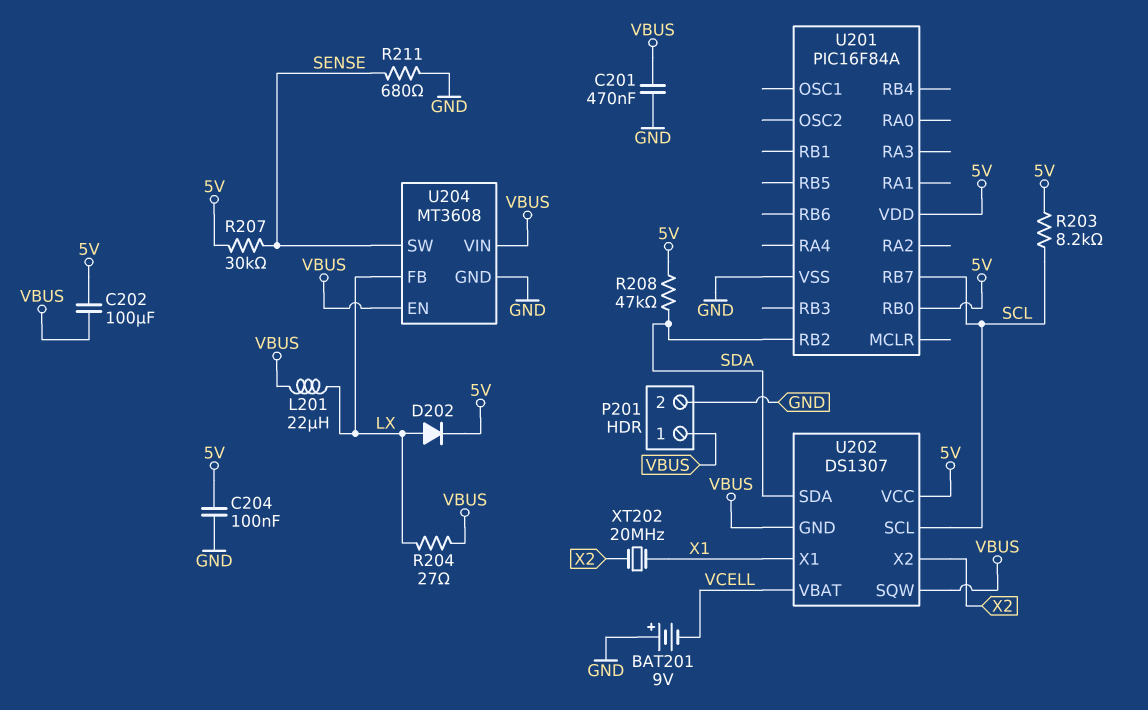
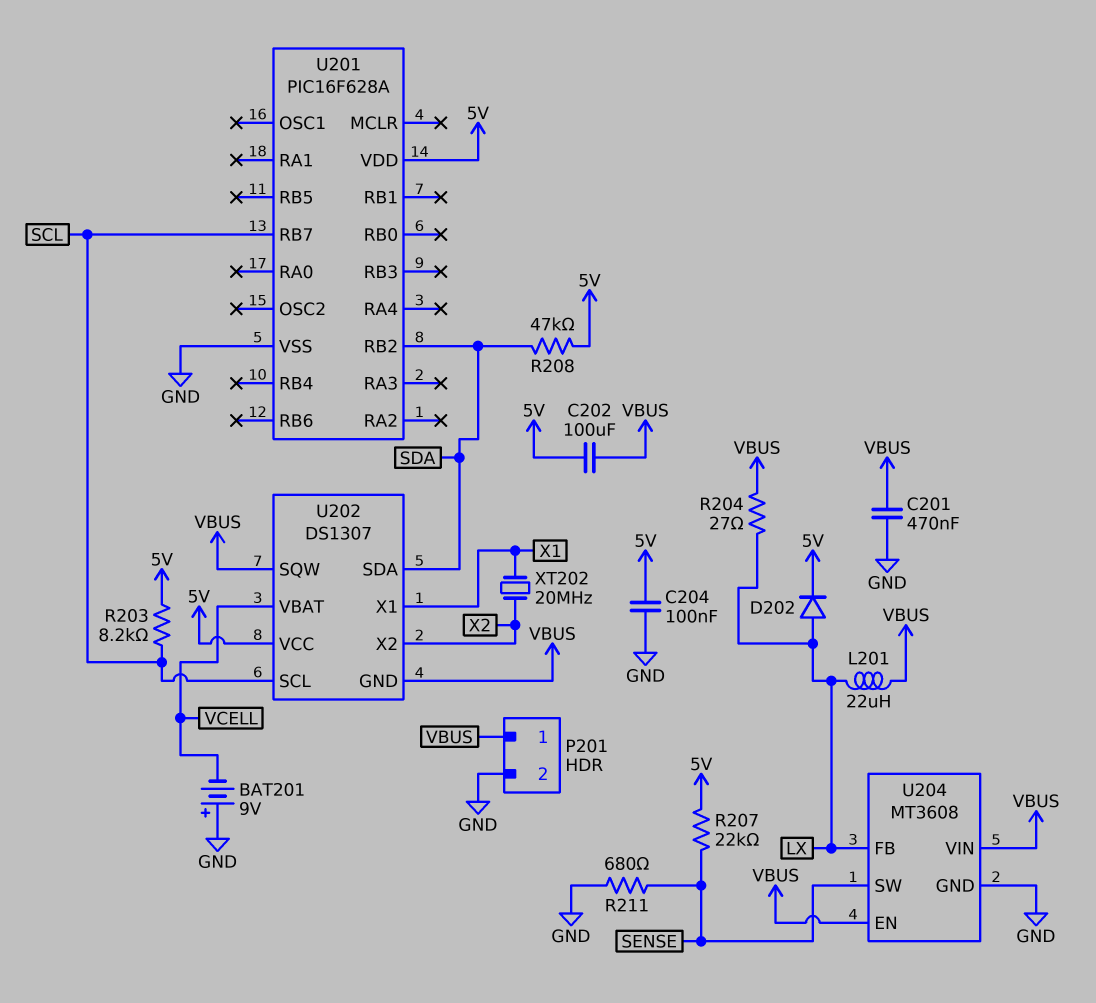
R207: 30k (5V, SENSE) -> 22k (5V, SENSE)
U201: PIC16F84A -> PIC16F628A
U201 pin RB0: 5V -> none

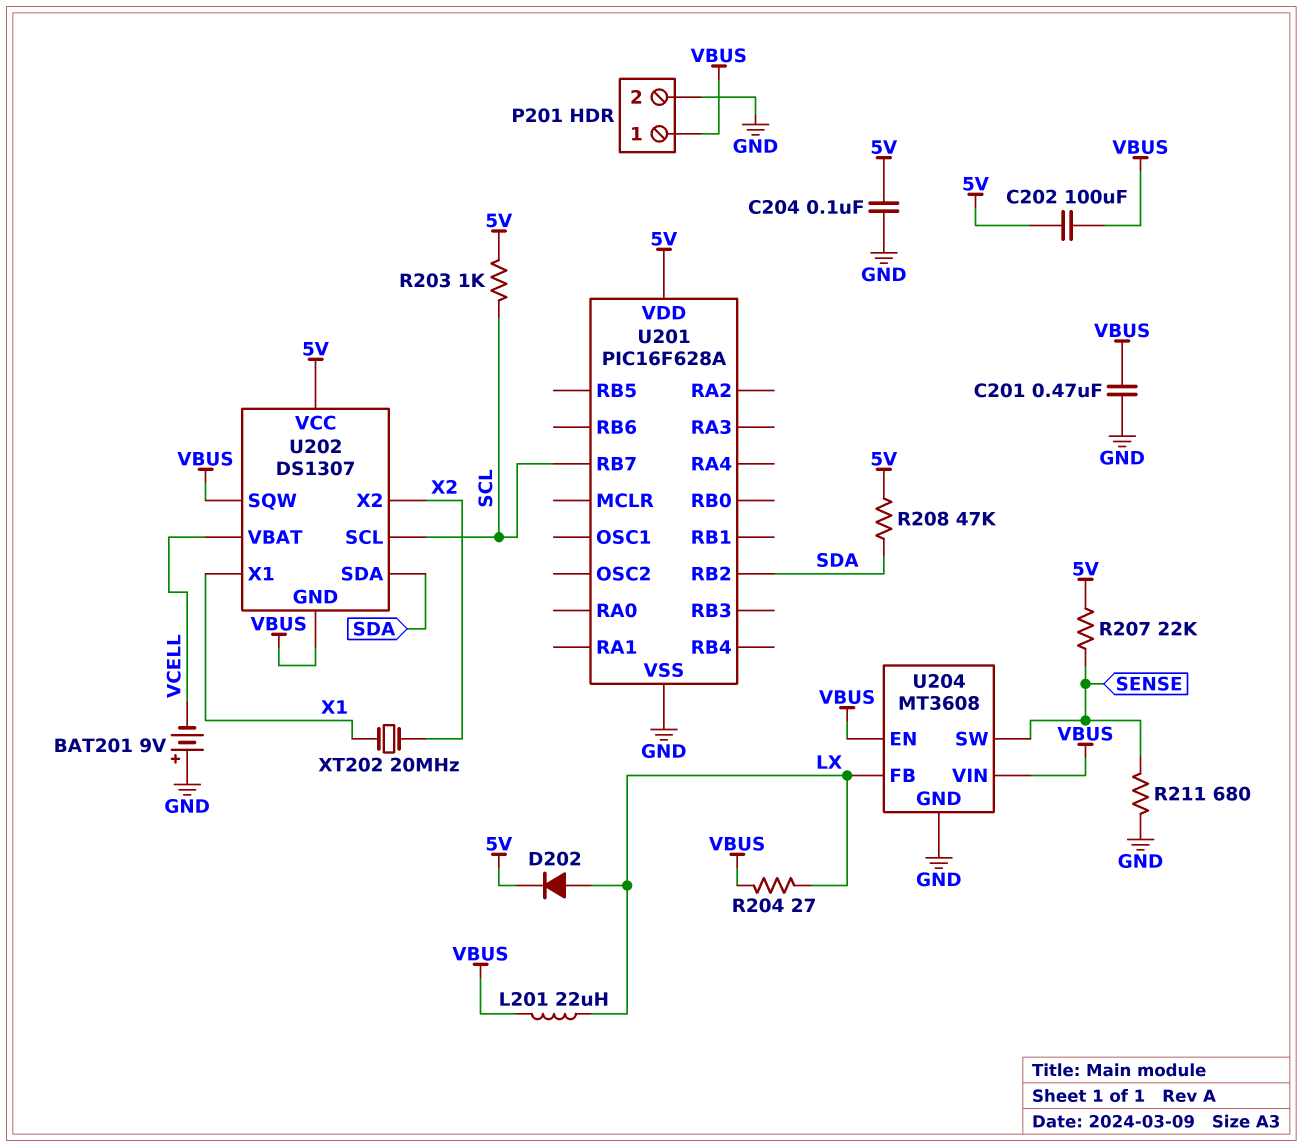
R203: 8.2k (5V, SCL) -> 1k (5V, SCL)

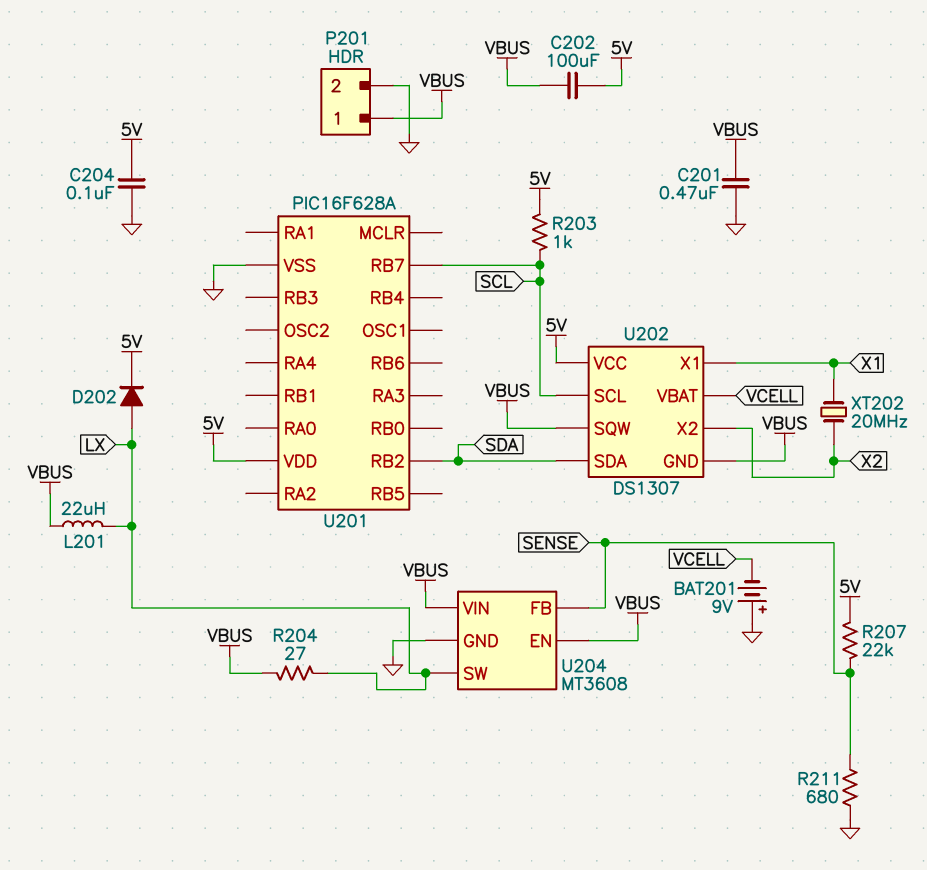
R208: 47k (5V, SDA) -> none
U204 pin FB: LX -> SENSE
U204 pin SW: SENSE -> LX

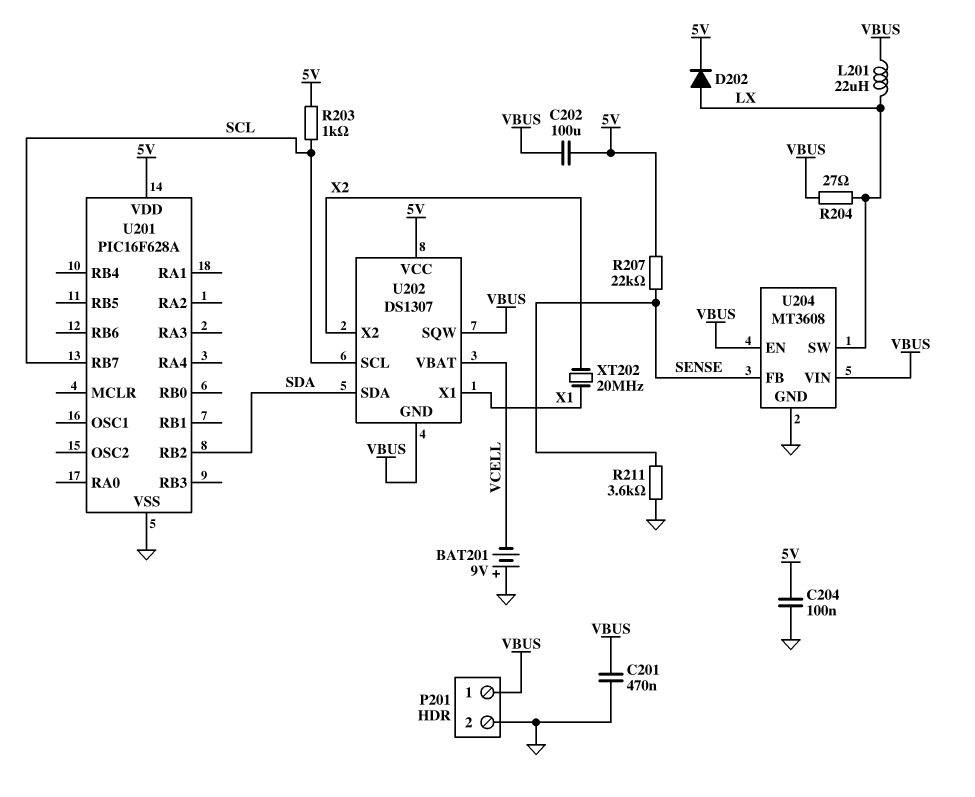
R211: 680 (GND, SENSE) -> 3.6k (GND, SENSE)

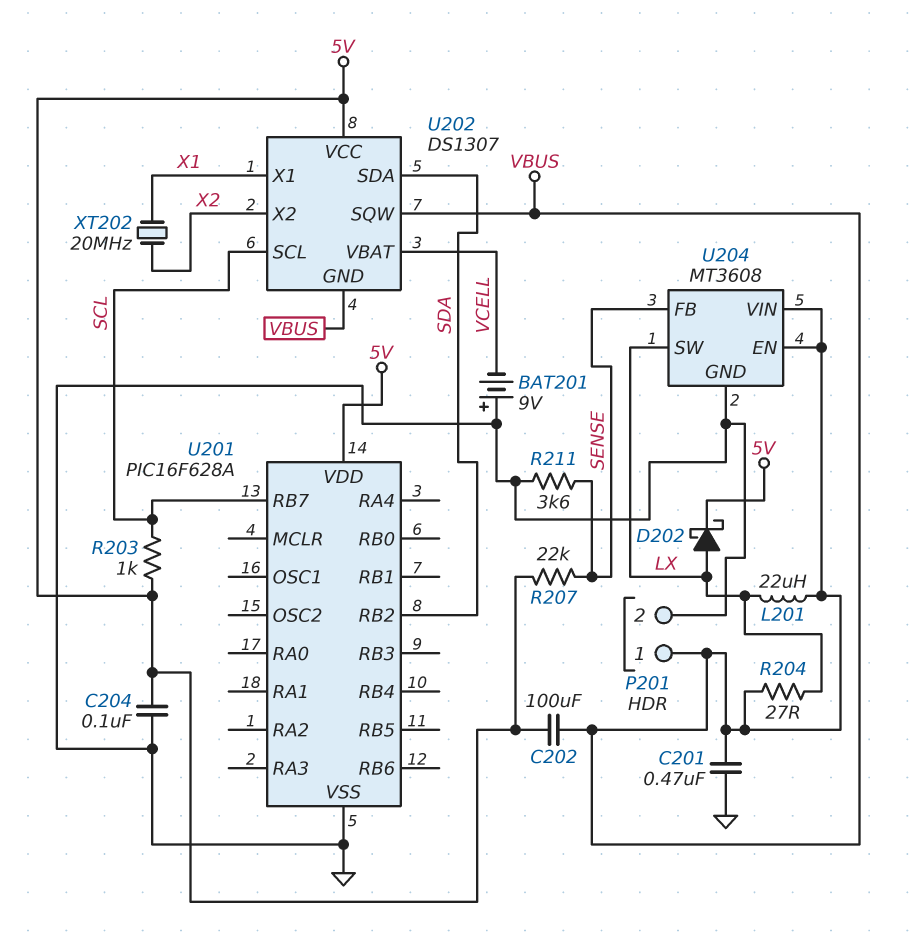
D202: diode (A LX, K 5V) -> schottky (A LX, K 5V)

